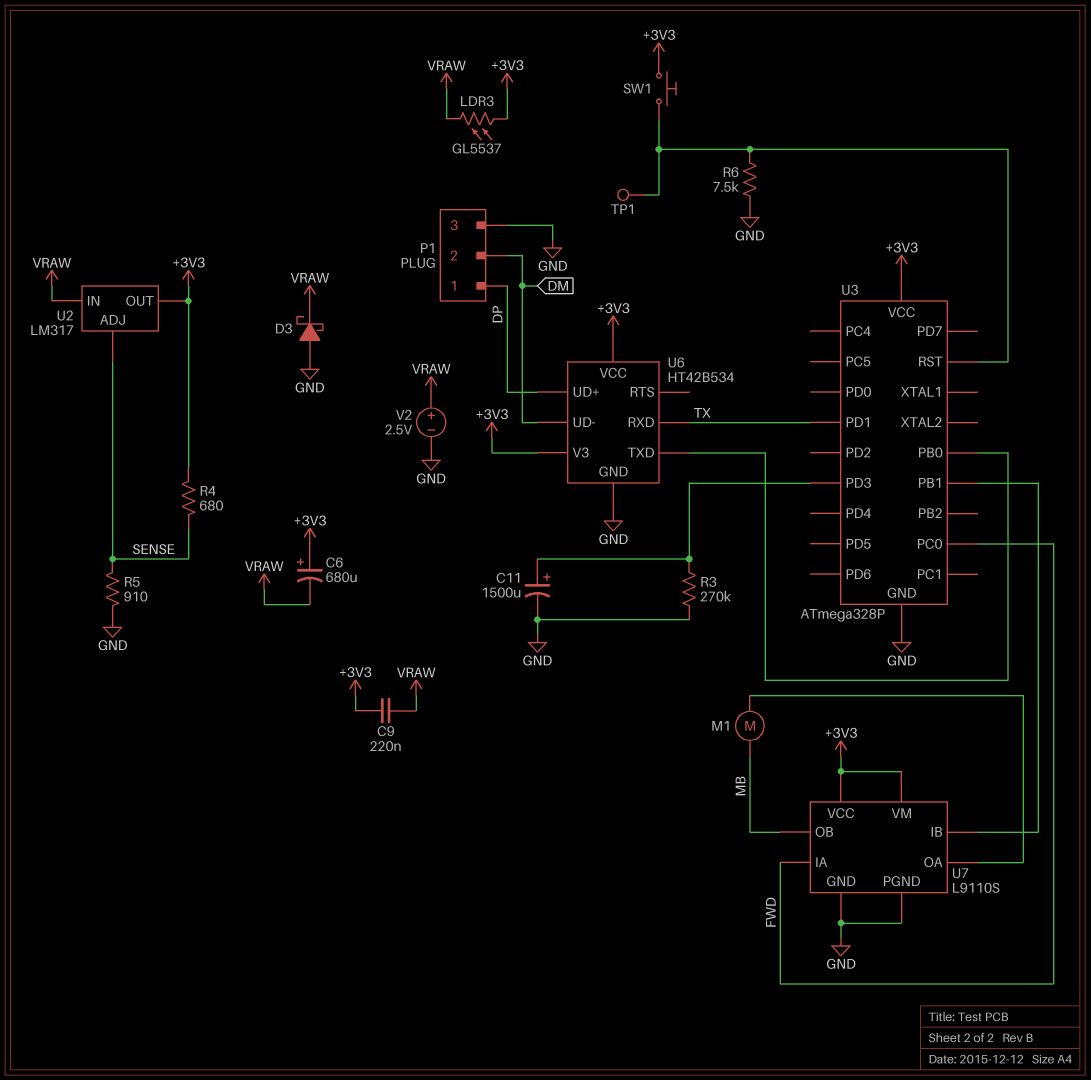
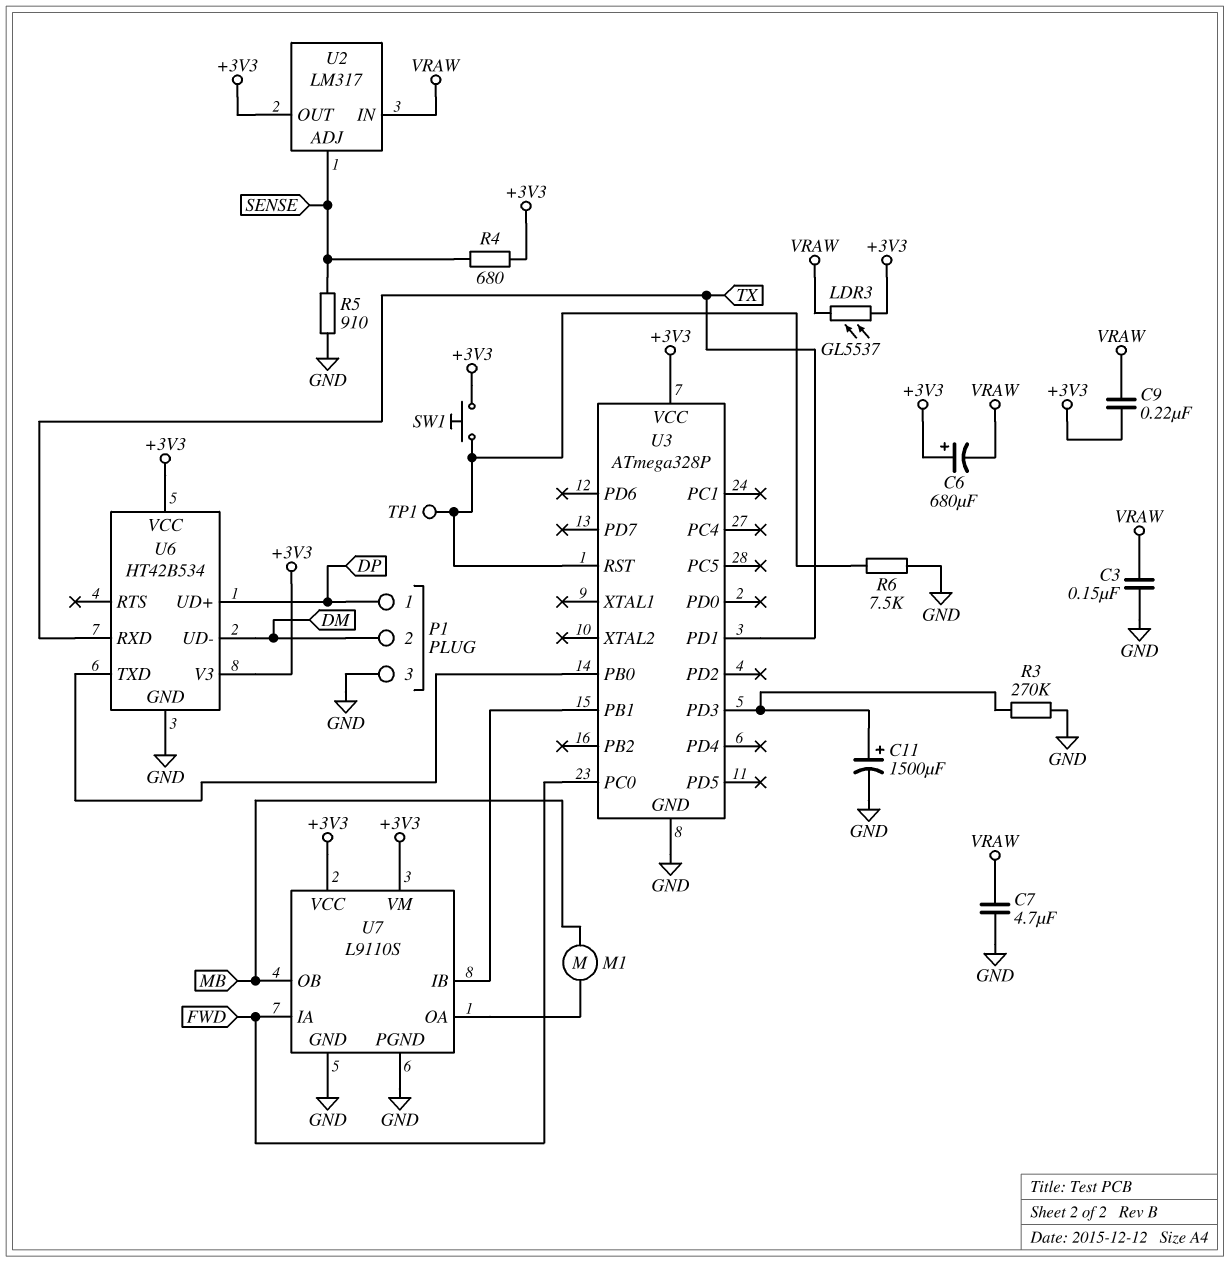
C3: none -> 150nF (GND, VRAW)
C7: none -> 4.7uF (GND, VRAW)
D3: schottky (A GND, K VRAW) -> none
V2: 2.5V (plus VRAW, minus GND) -> none

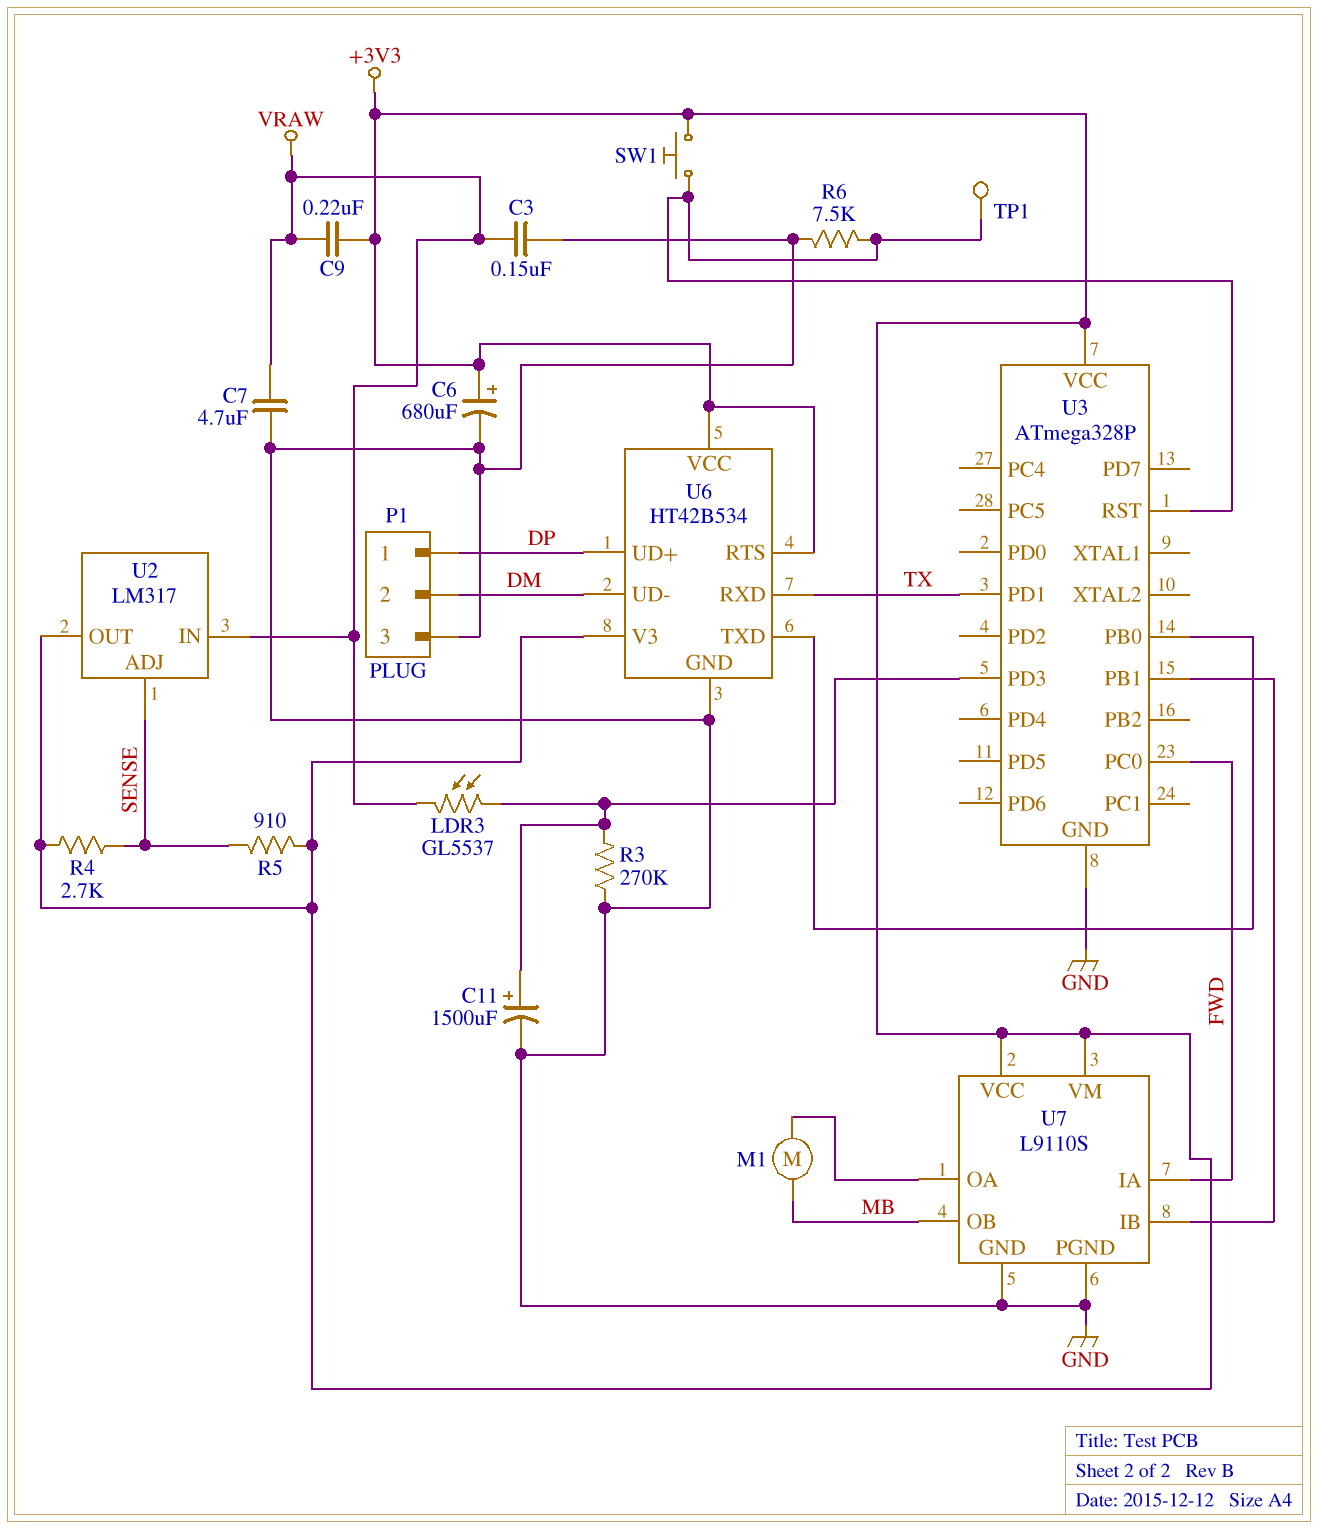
C6: 680uF (plus +3V3, minus VRAW) -> 680uF (plus +3V3, minus GND)
LDR3: GL5537 (+3V3, VRAW) -> GL5537 (U3/PD3, VRAW)
R4: 680 (+3V3, SENSE) -> 2.7k (+3V3, SENSE)
R5: 910 (GND, SENSE) -> 910 (+3V3, SENSE)
U6 pin RTS: none -> +3V3

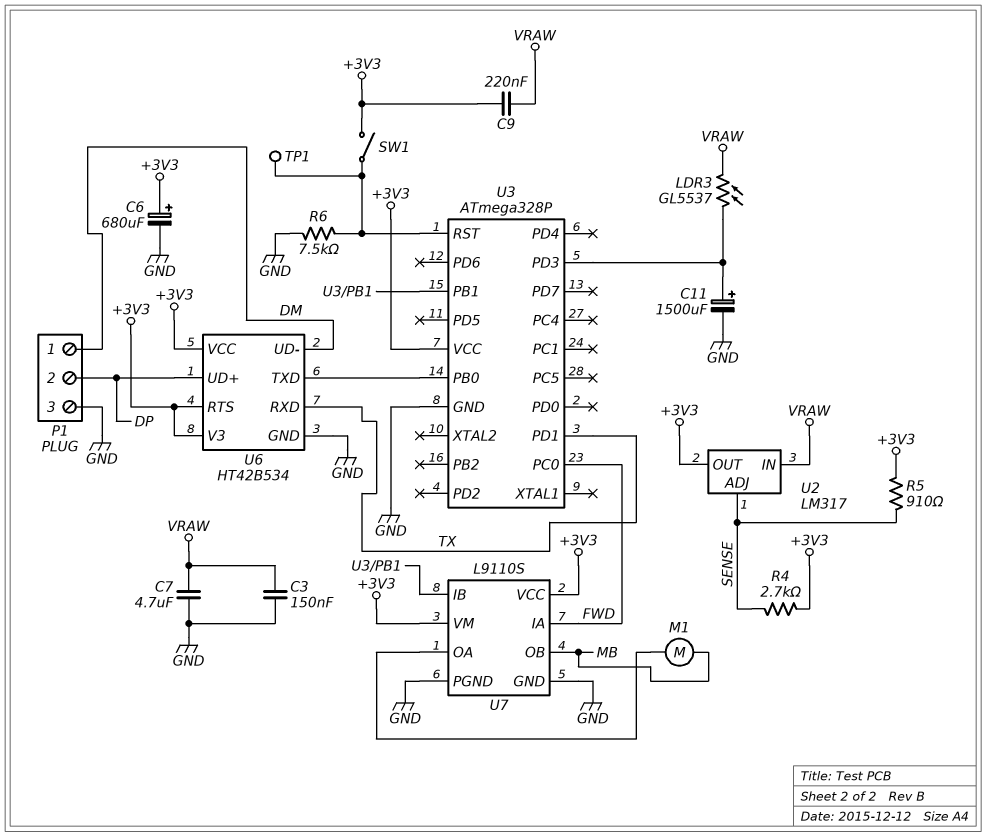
P1 pin 1: DP -> DM
P1 pin 2: DM -> DP
R3: 270k (GND, U3/PD3) -> none
SW1: button (+3V3, U3/RST) -> switch (+3V3, U3/RST)

